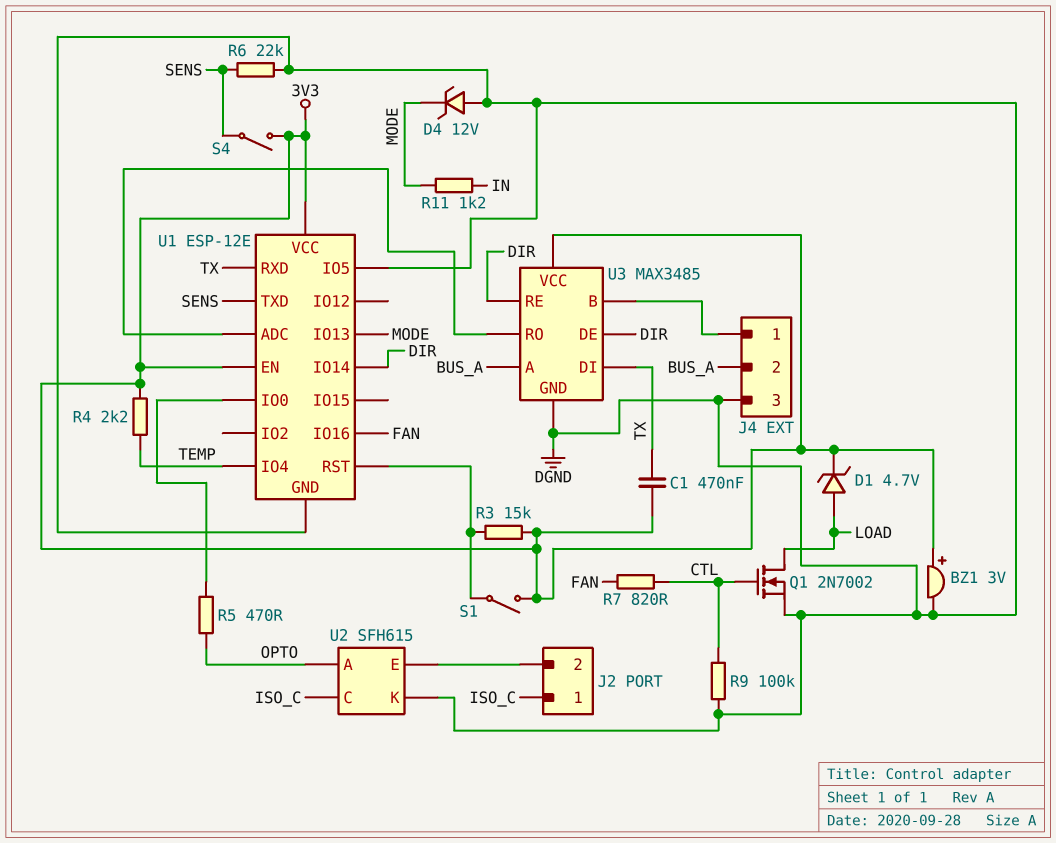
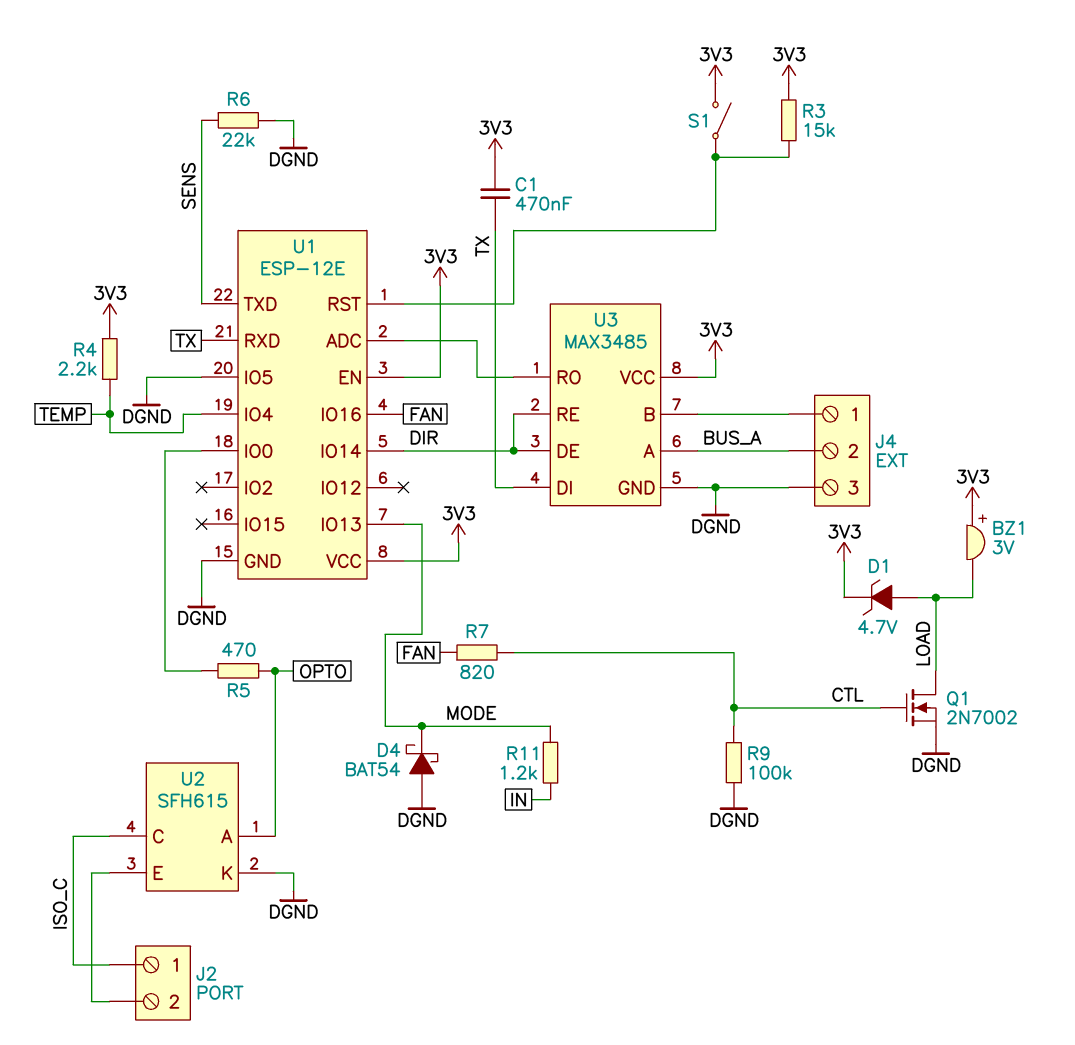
BZ1: buzzer 3V (plus 3V3, minus DGND) -> buzzer 3V (plus 3V3, minus LOAD)
D4: zener 12V (A DGND, K MODE) -> schottky BAT54 (A DGND, K MODE)
S4: switch (3V3, SENS) -> none

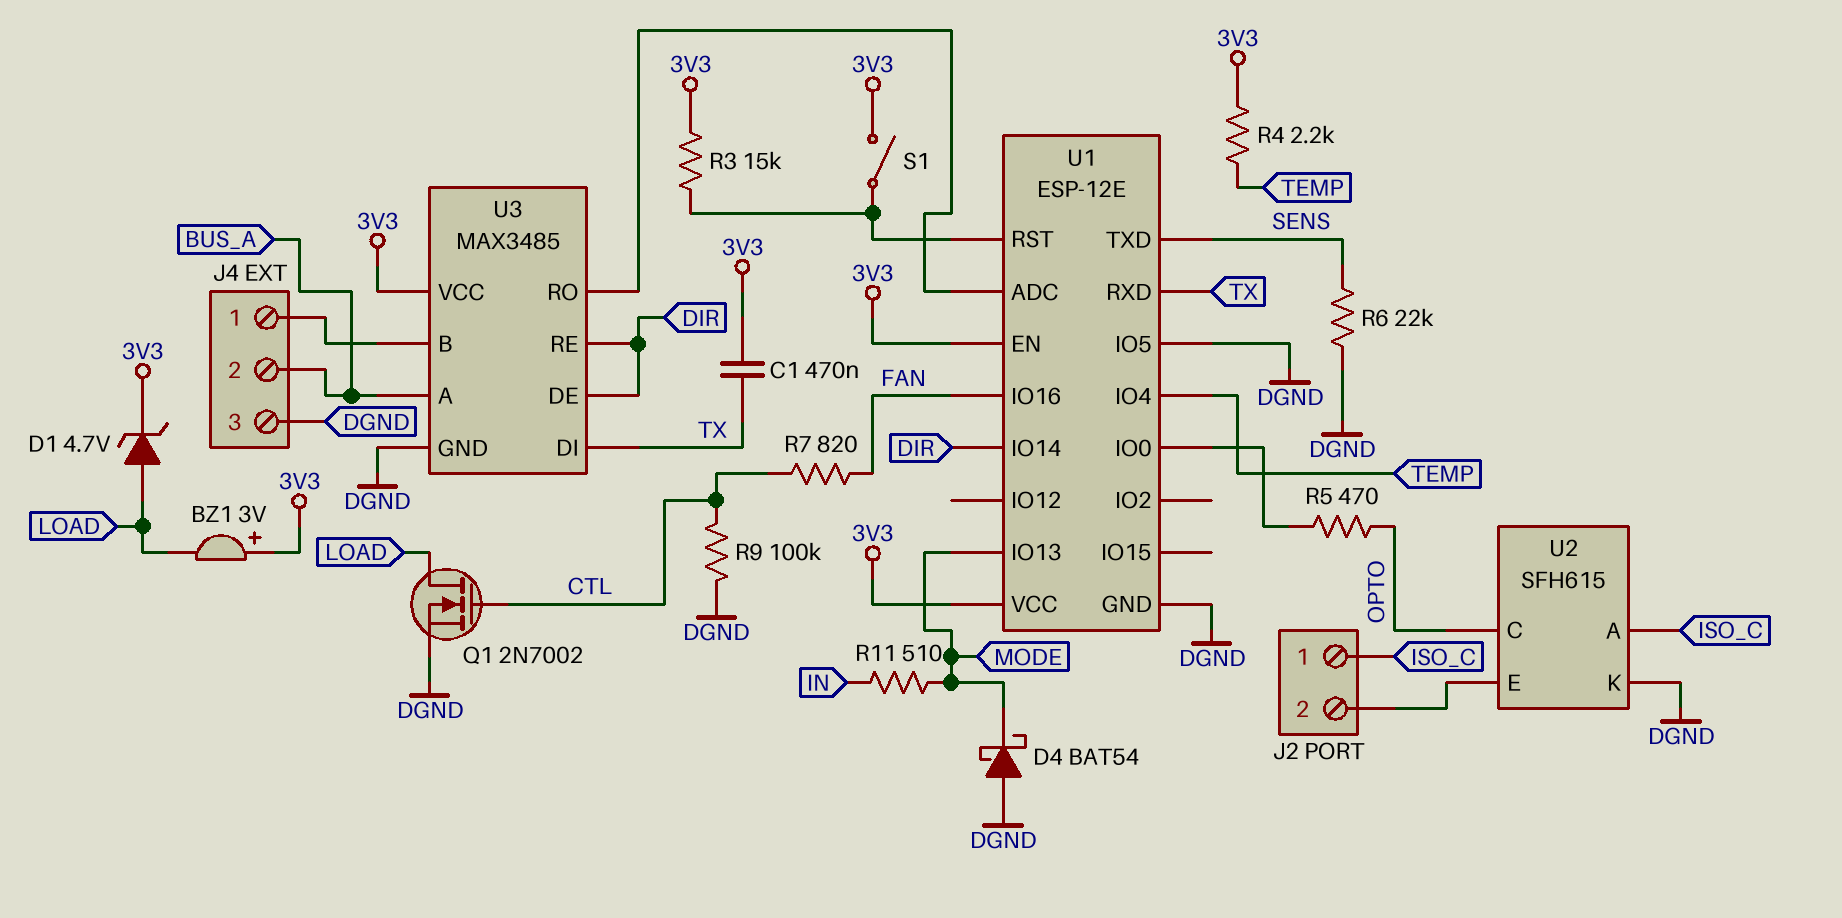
R11: 1.2k (IN, MODE) -> 510 (IN, MODE)
U2 pin A: OPTO -> ISO_C
U2 pin C: ISO_C -> OPTO

